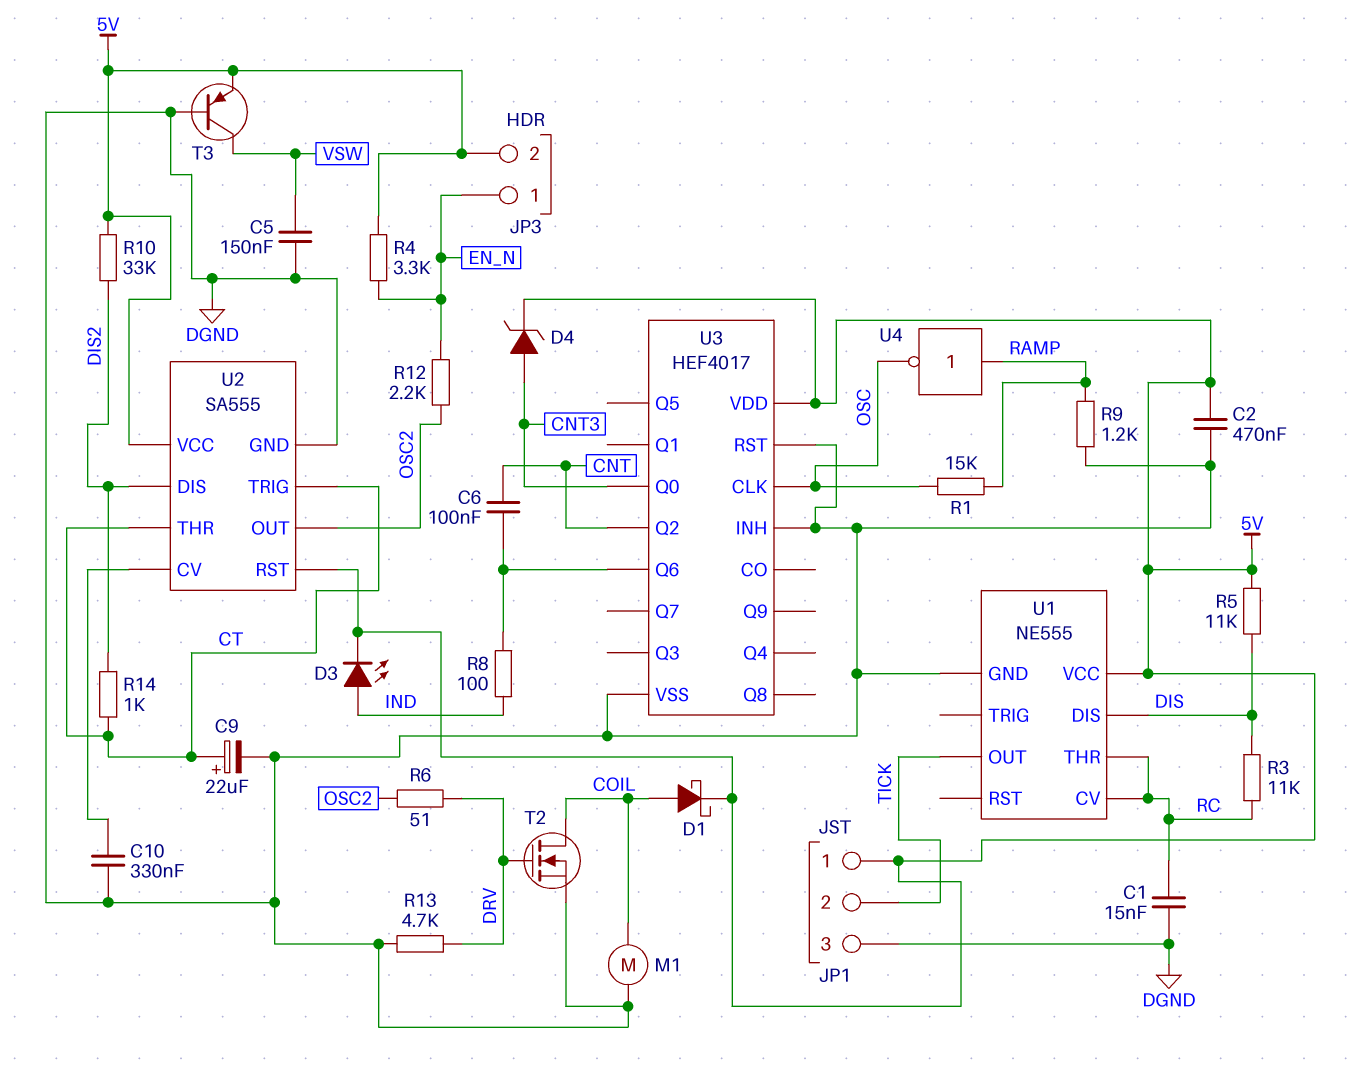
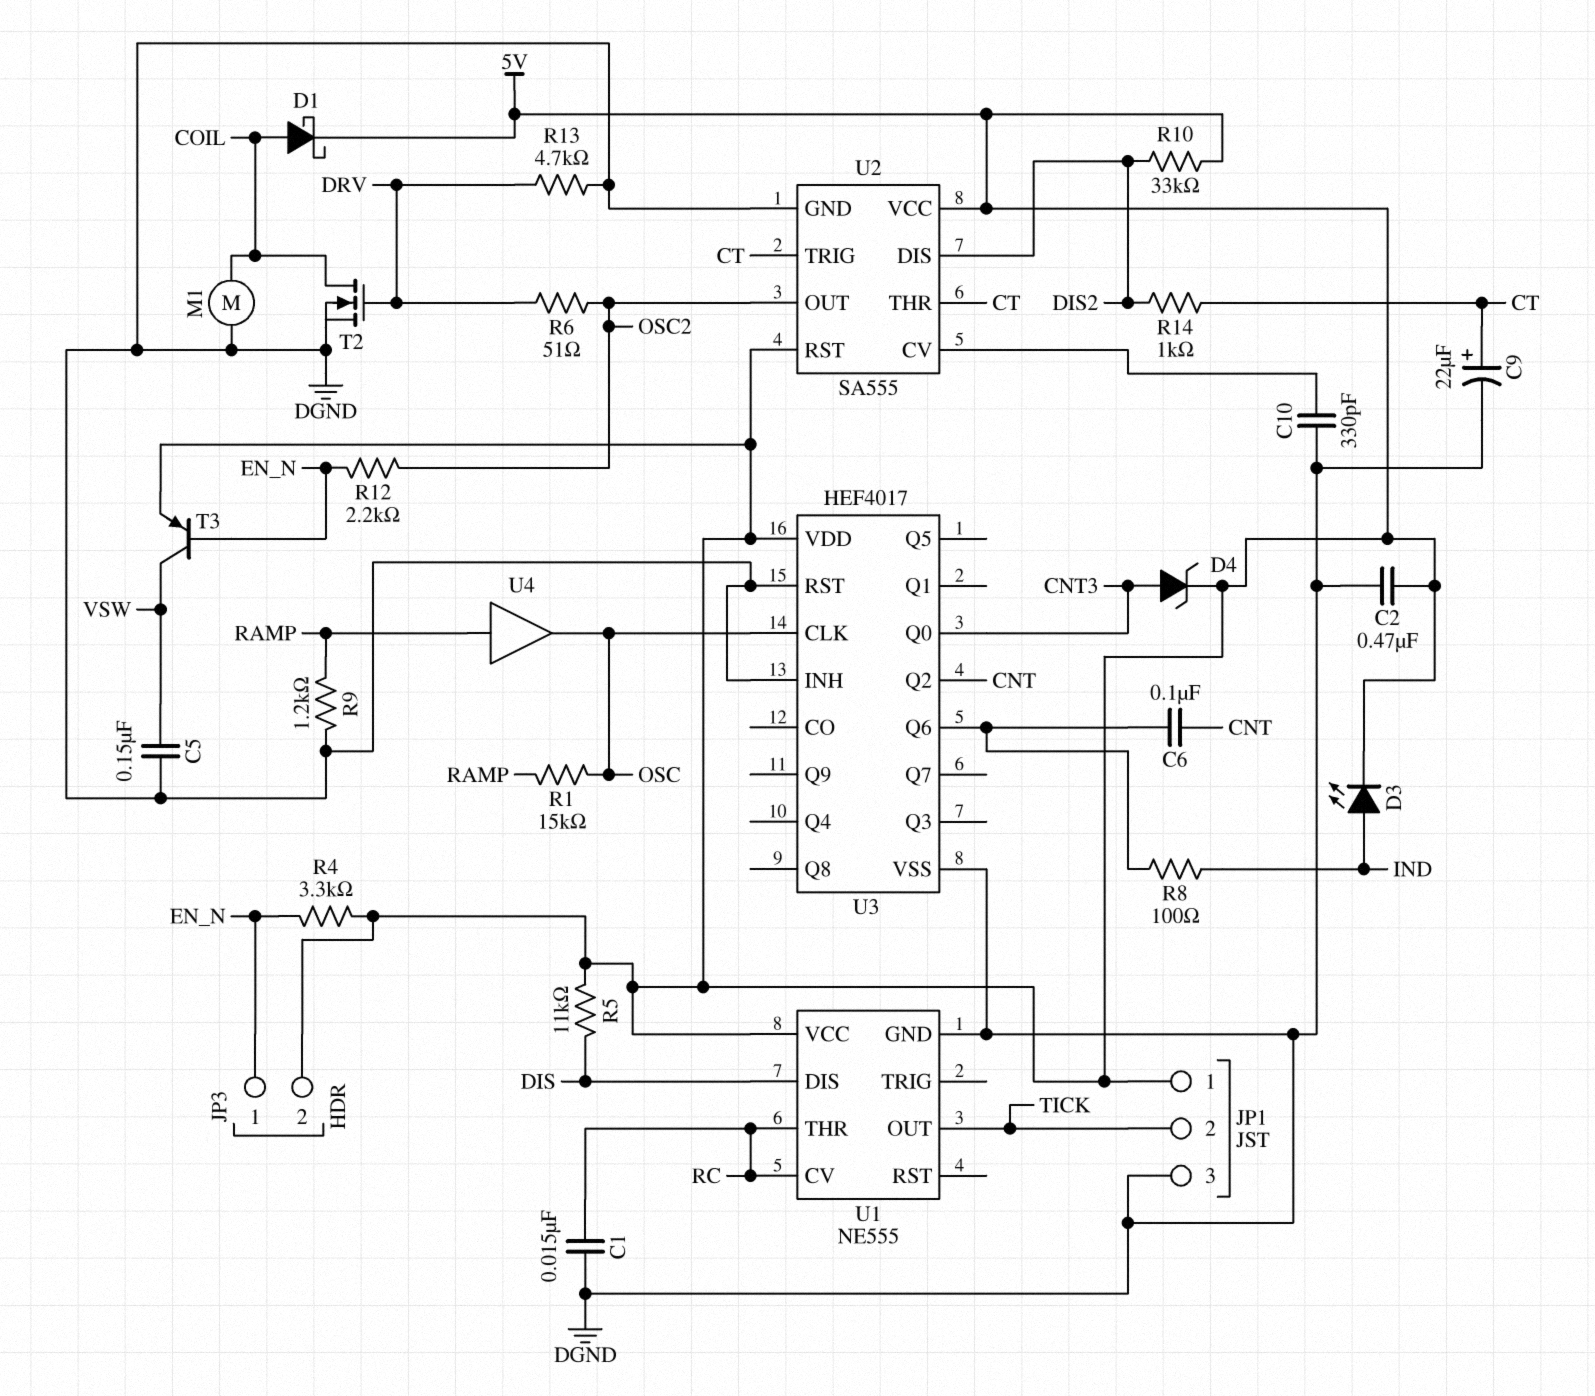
C10: 330nF (DGND, U2/CV) -> 330pF (DGND, U2/CV)
R3: 11k (DIS, RC) -> none
T3: PNP (B DGND, C VSW, E 5V) -> PNP (B EN_N, C VSW, E 5V)
U4: NOT (in RAMP, out OSC) -> buffer (in RAMP, out OSC)

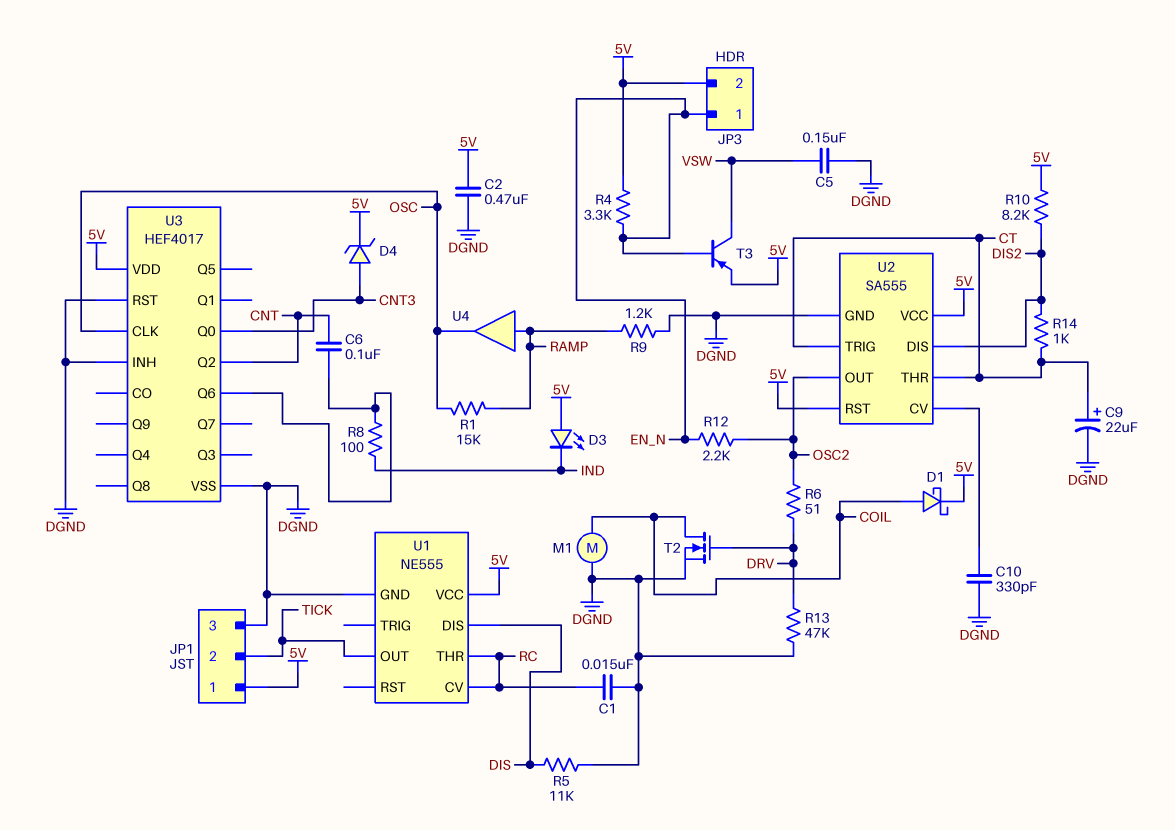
D3: LED (A IND, K 5V) -> LED (A 5V, K IND)
R5: 11k (5V, DIS) -> 11k (DGND, DIS)
R10: 33k (5V, DIS2) -> 8.2k (5V, DIS2)
R13: 4.7k (DGND, DRV) -> 47k (DGND, DRV)

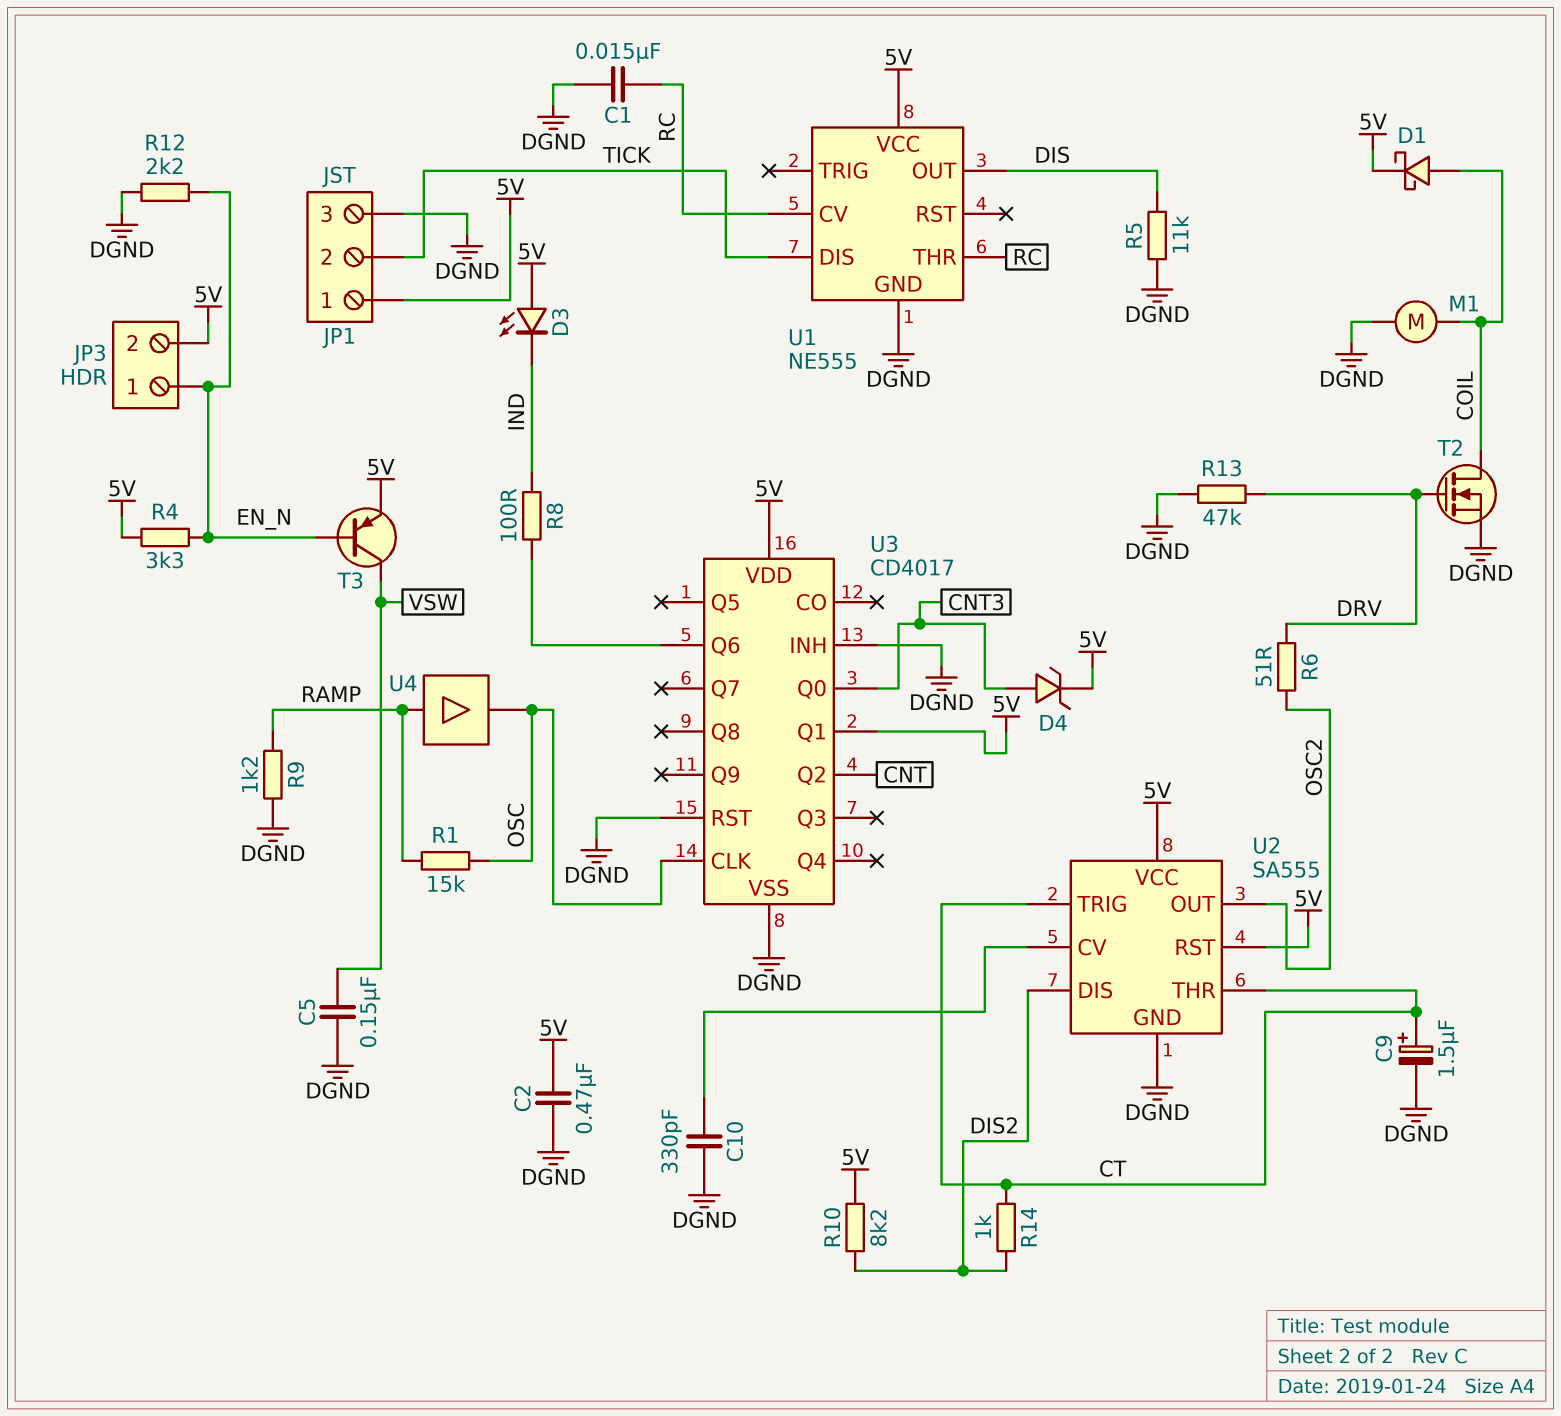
C6: 100nF (CNT, U3/Q6) -> none
C9: 22uF (plus CT, minus DGND) -> 1.5uF (plus CT, minus DGND)
R12: 2.2k (EN_N, OSC2) -> 2.2k (DGND, EN_N)
U1 pin DIS: DIS -> TICK
U1 pin OUT: TICK -> DIS
U3: HEF4017 -> CD4017
U3 pin Q1: none -> 5V

